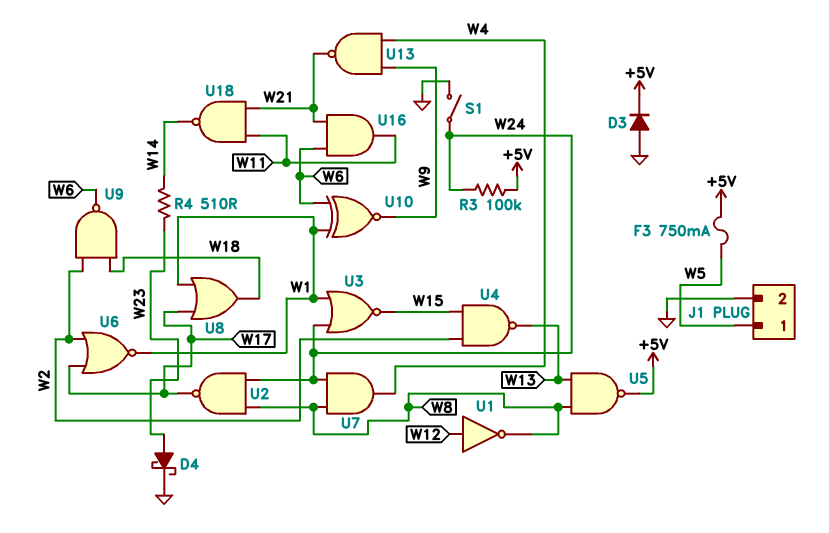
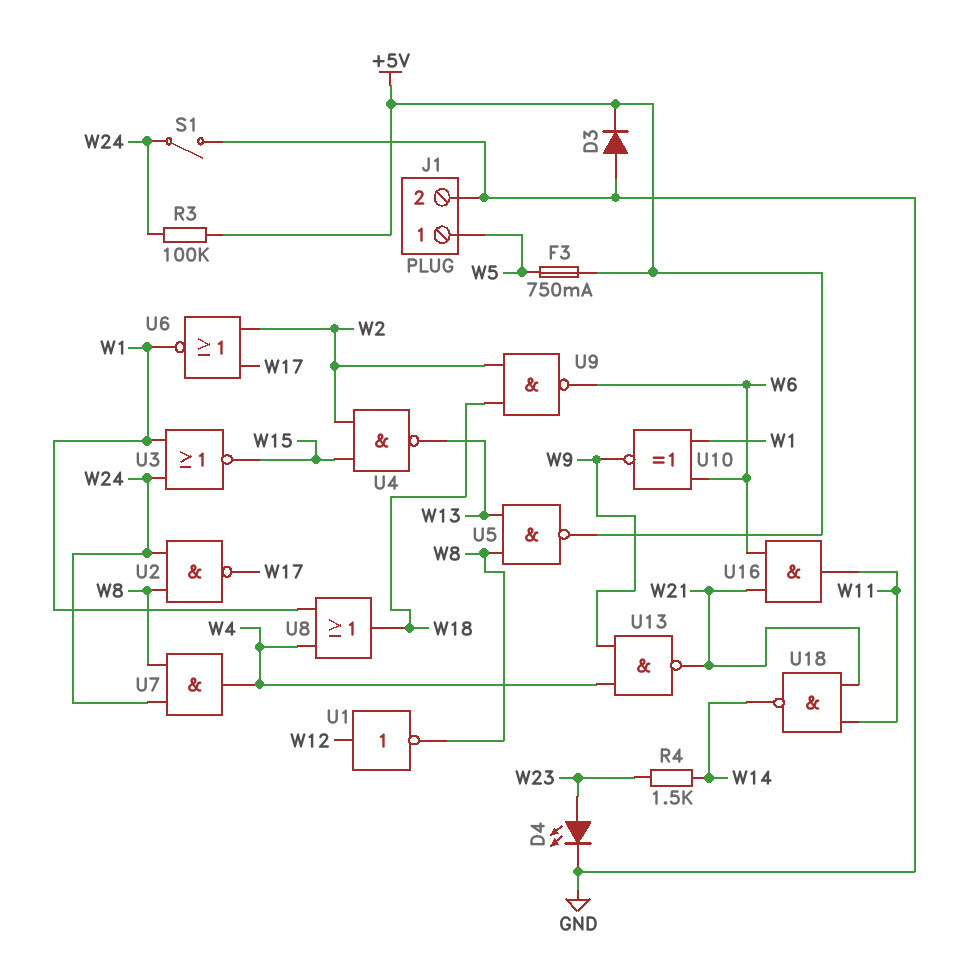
D4: schottky (A W23, K GND) -> LED (A W23, K GND)
R4: 510 (W14, W23) -> 1.5k (W14, W23)
U8: OR (in W1, in W17, out W18) -> OR (in W1, in W4, out W18)

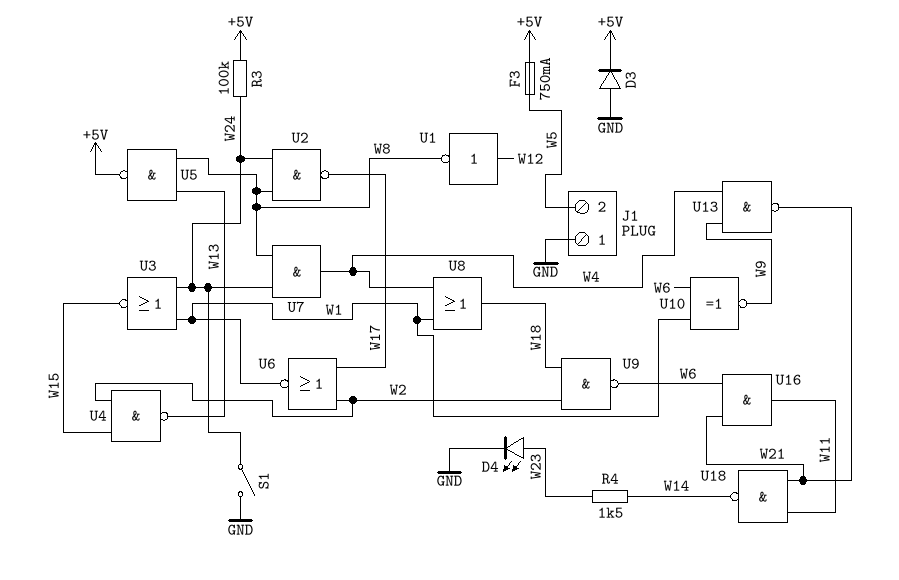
J1 pin 1: W5 -> GND
J1 pin 2: GND -> W5

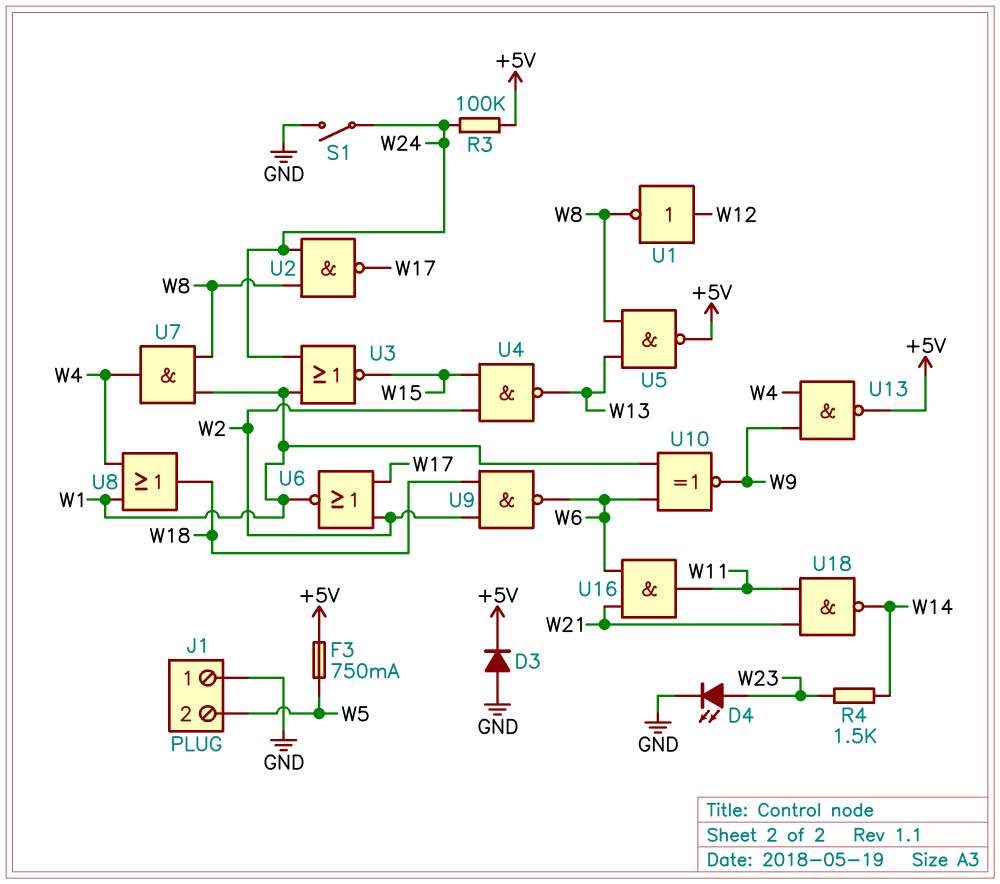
U7: AND (in W8, in W24, out W4) -> AND (in W1, in W8, out W4)
U13: NAND (in W4, in W9, out W21) -> NAND (in W4, in W9, out +5V)

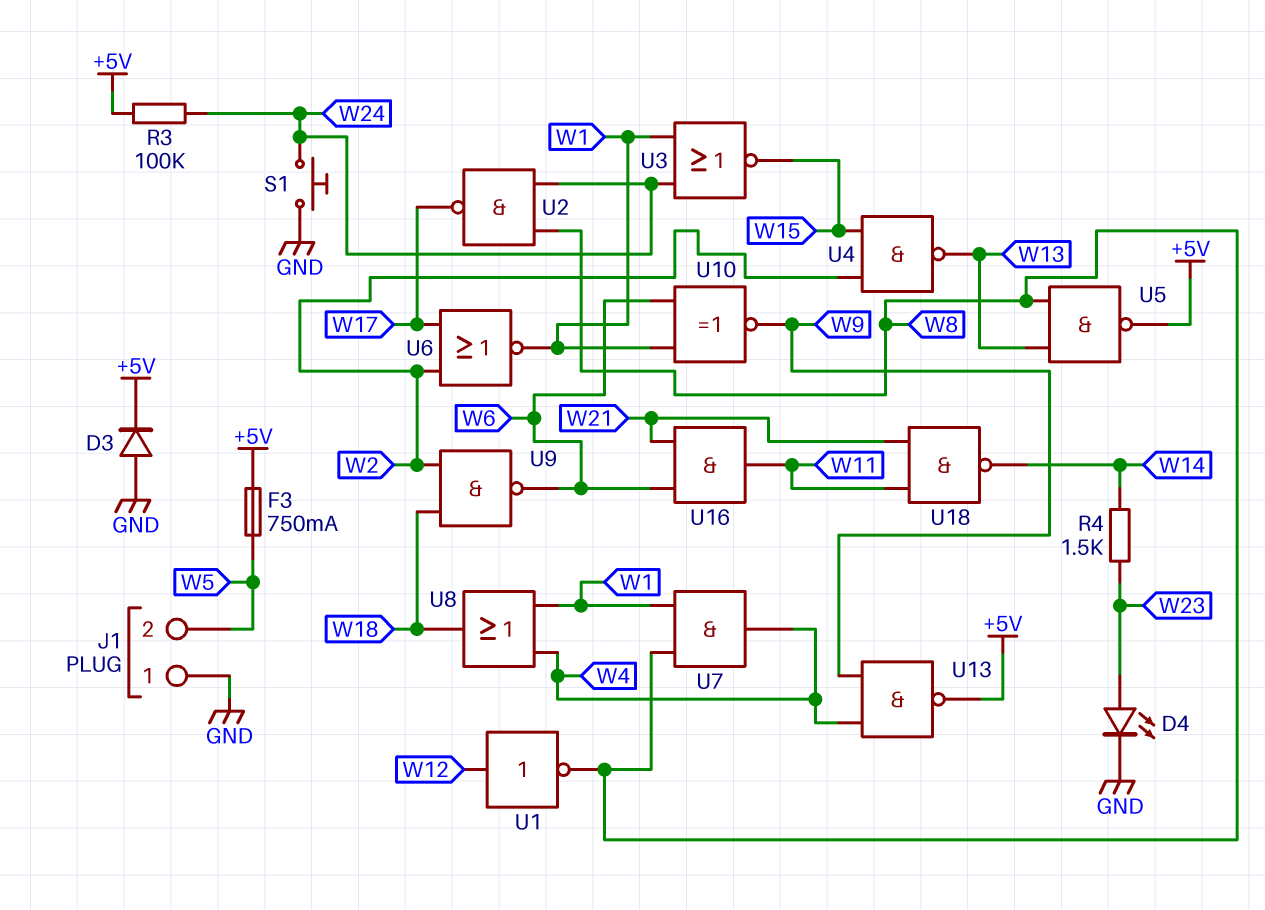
S1: switch (GND, W24) -> button (GND, W24)

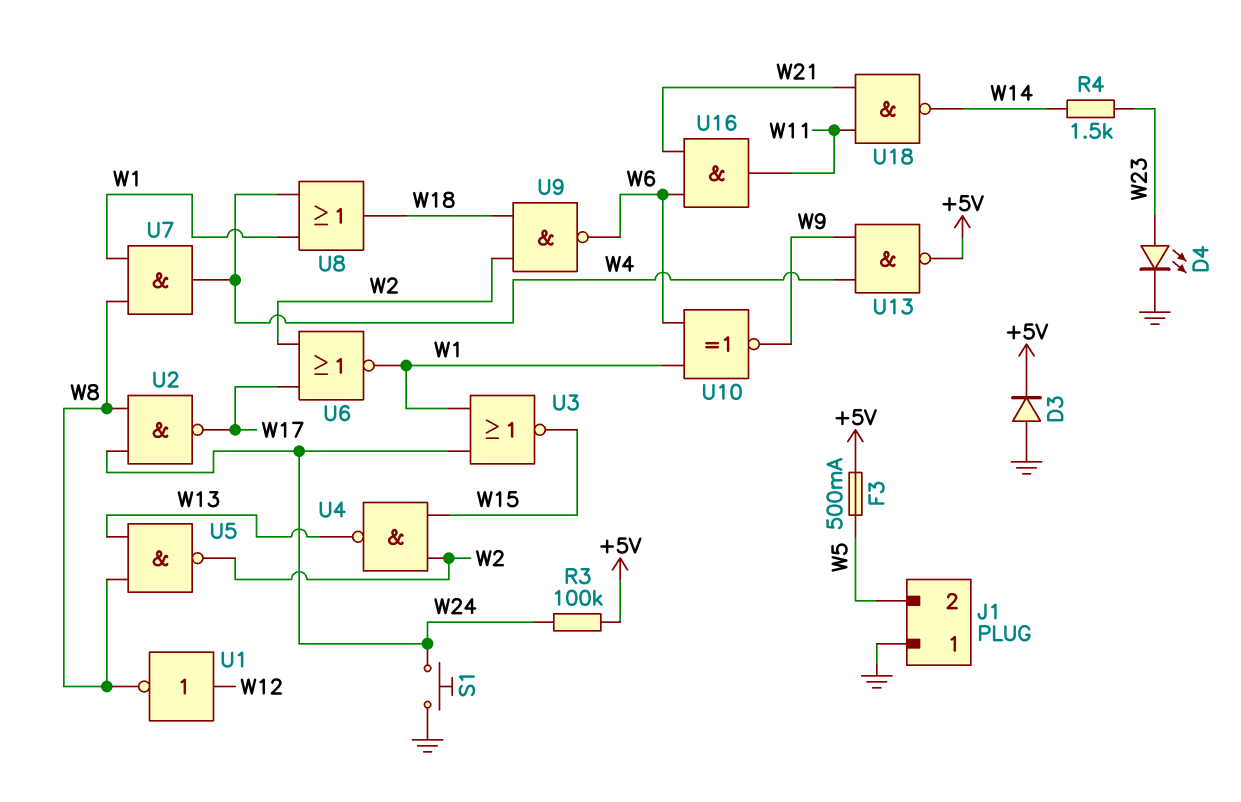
F3: 750mA (+5V, W5) -> 500mA (+5V, W5)
U5: NAND (in W8, in W13, out +5V) -> NAND (in W8, in W13, out W2)

